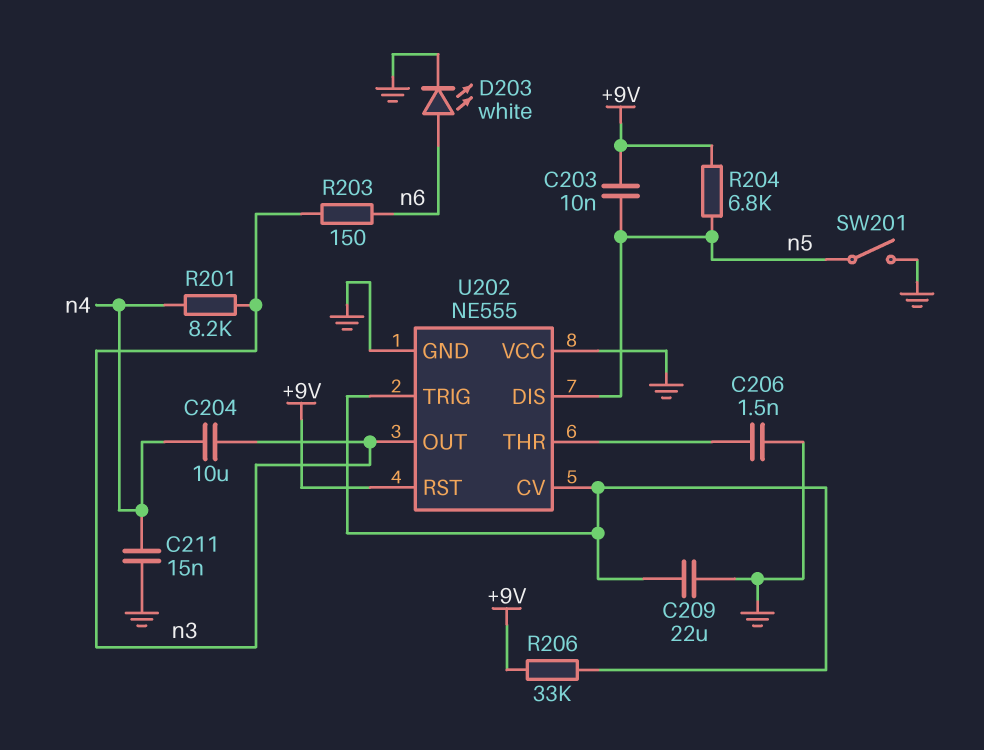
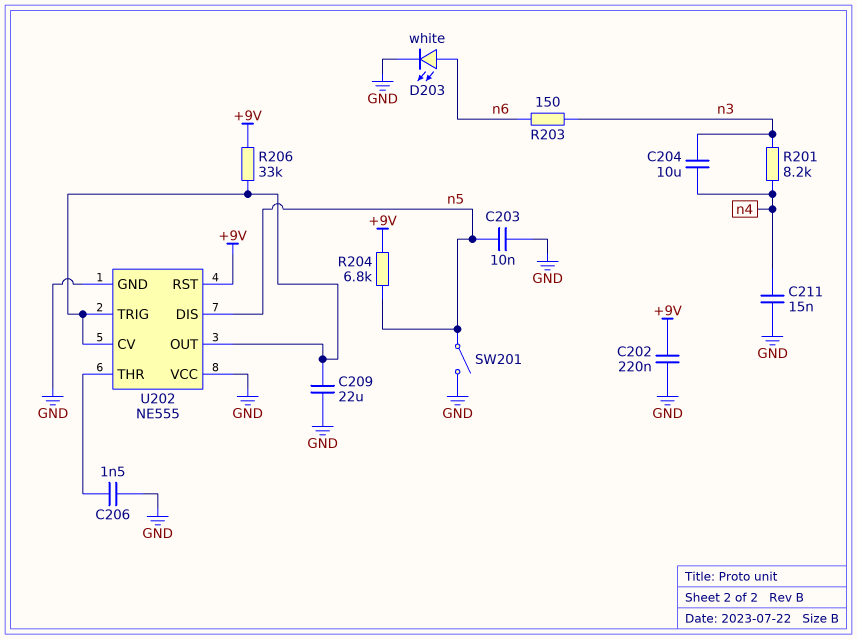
C202: none -> 220nF (+9V, GND)
C203: 10nF (+9V, n5) -> 10nF (GND, n5)
U202 pin OUT: n3 -> U202/CV

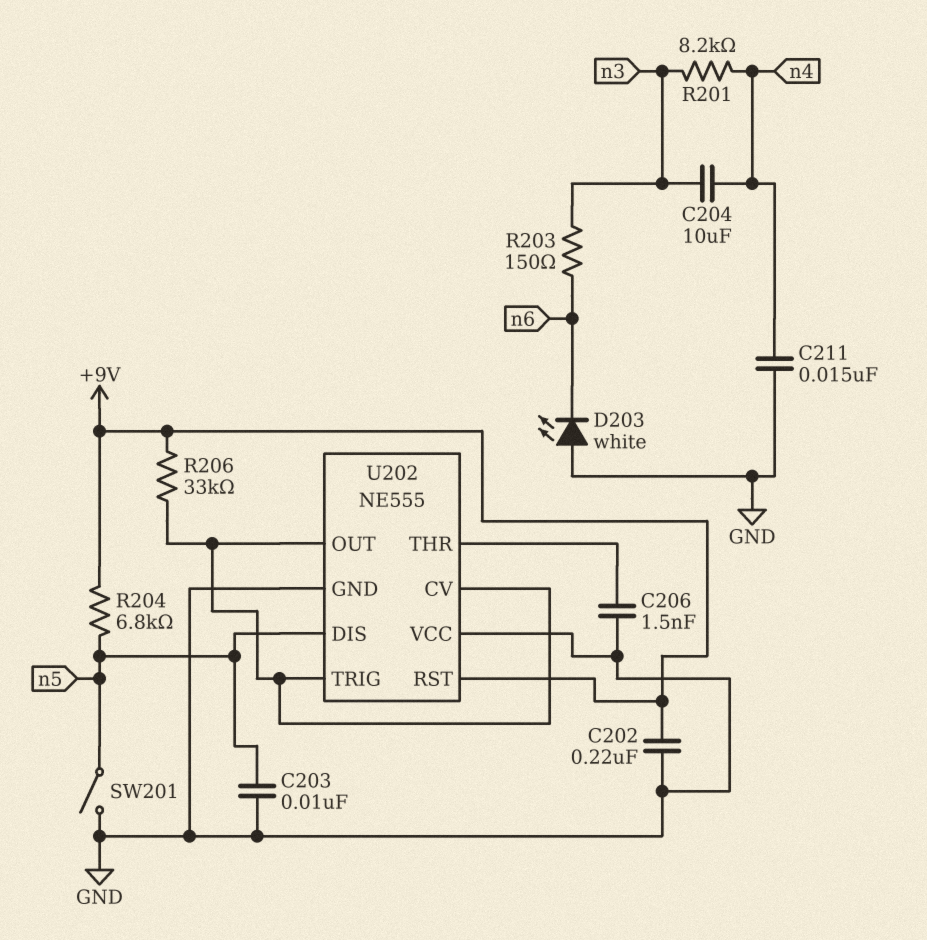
C209: 22uF (GND, U202/CV) -> none
D203: LED white (A n6, K GND) -> LED white (A GND, K n6)

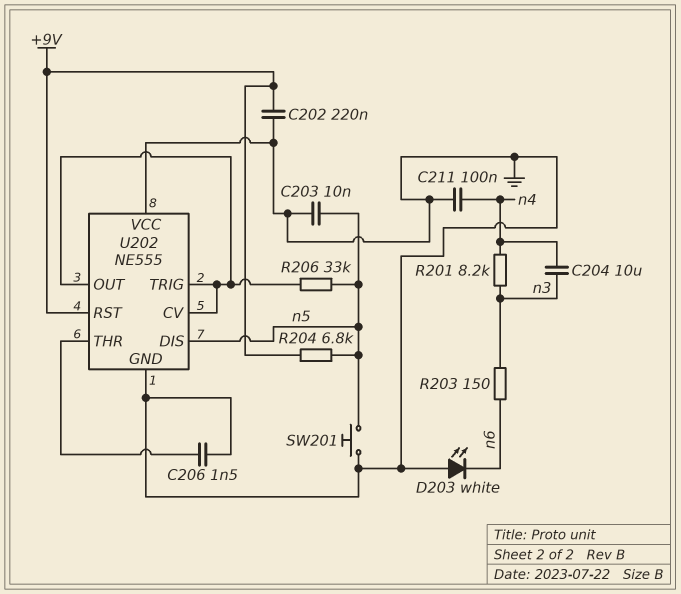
C211: 15nF (GND, n4) -> 100nF (GND, n4)
R206: 33k (+9V, U202/CV) -> 33k (U202/CV, n5)
SW201: switch (GND, n5) -> button (GND, n5)

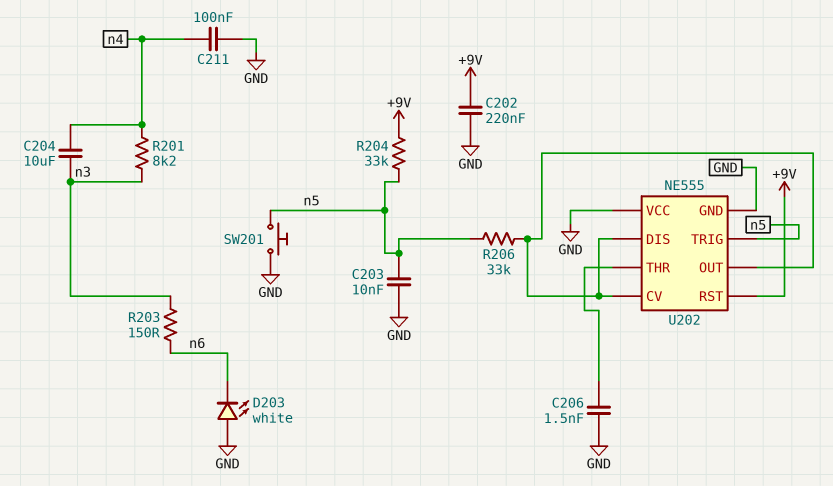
R204: 6.8k (+9V, n5) -> 33k (+9V, n5)
U202 pin DIS: n5 -> U202/CV
U202 pin TRIG: U202/CV -> n5

